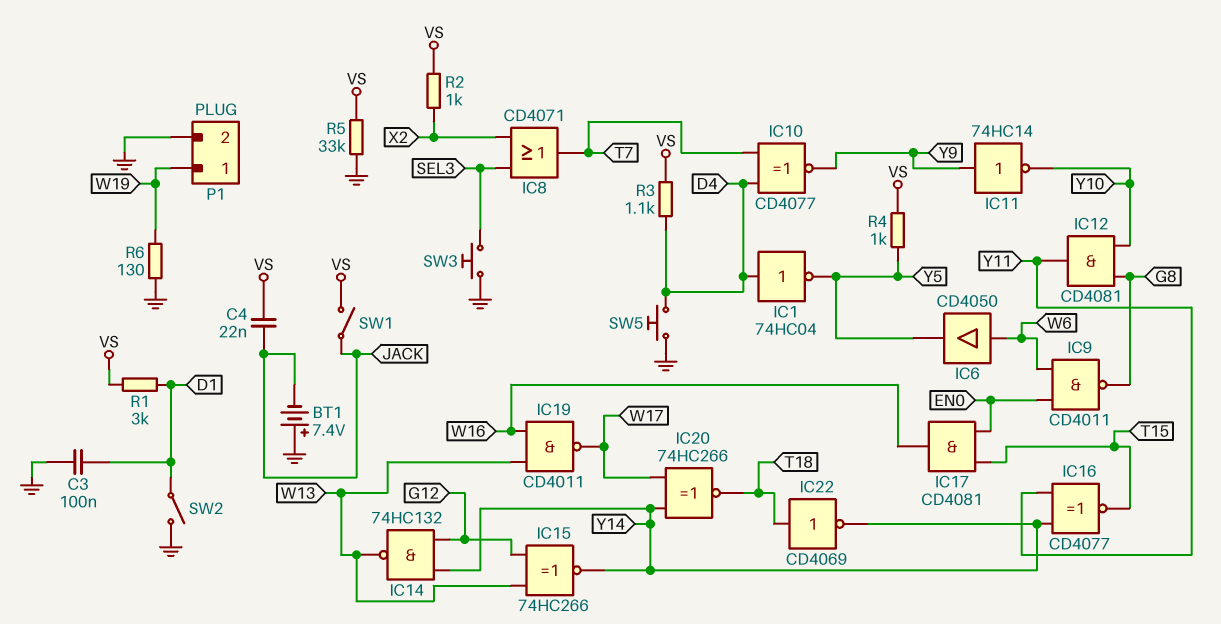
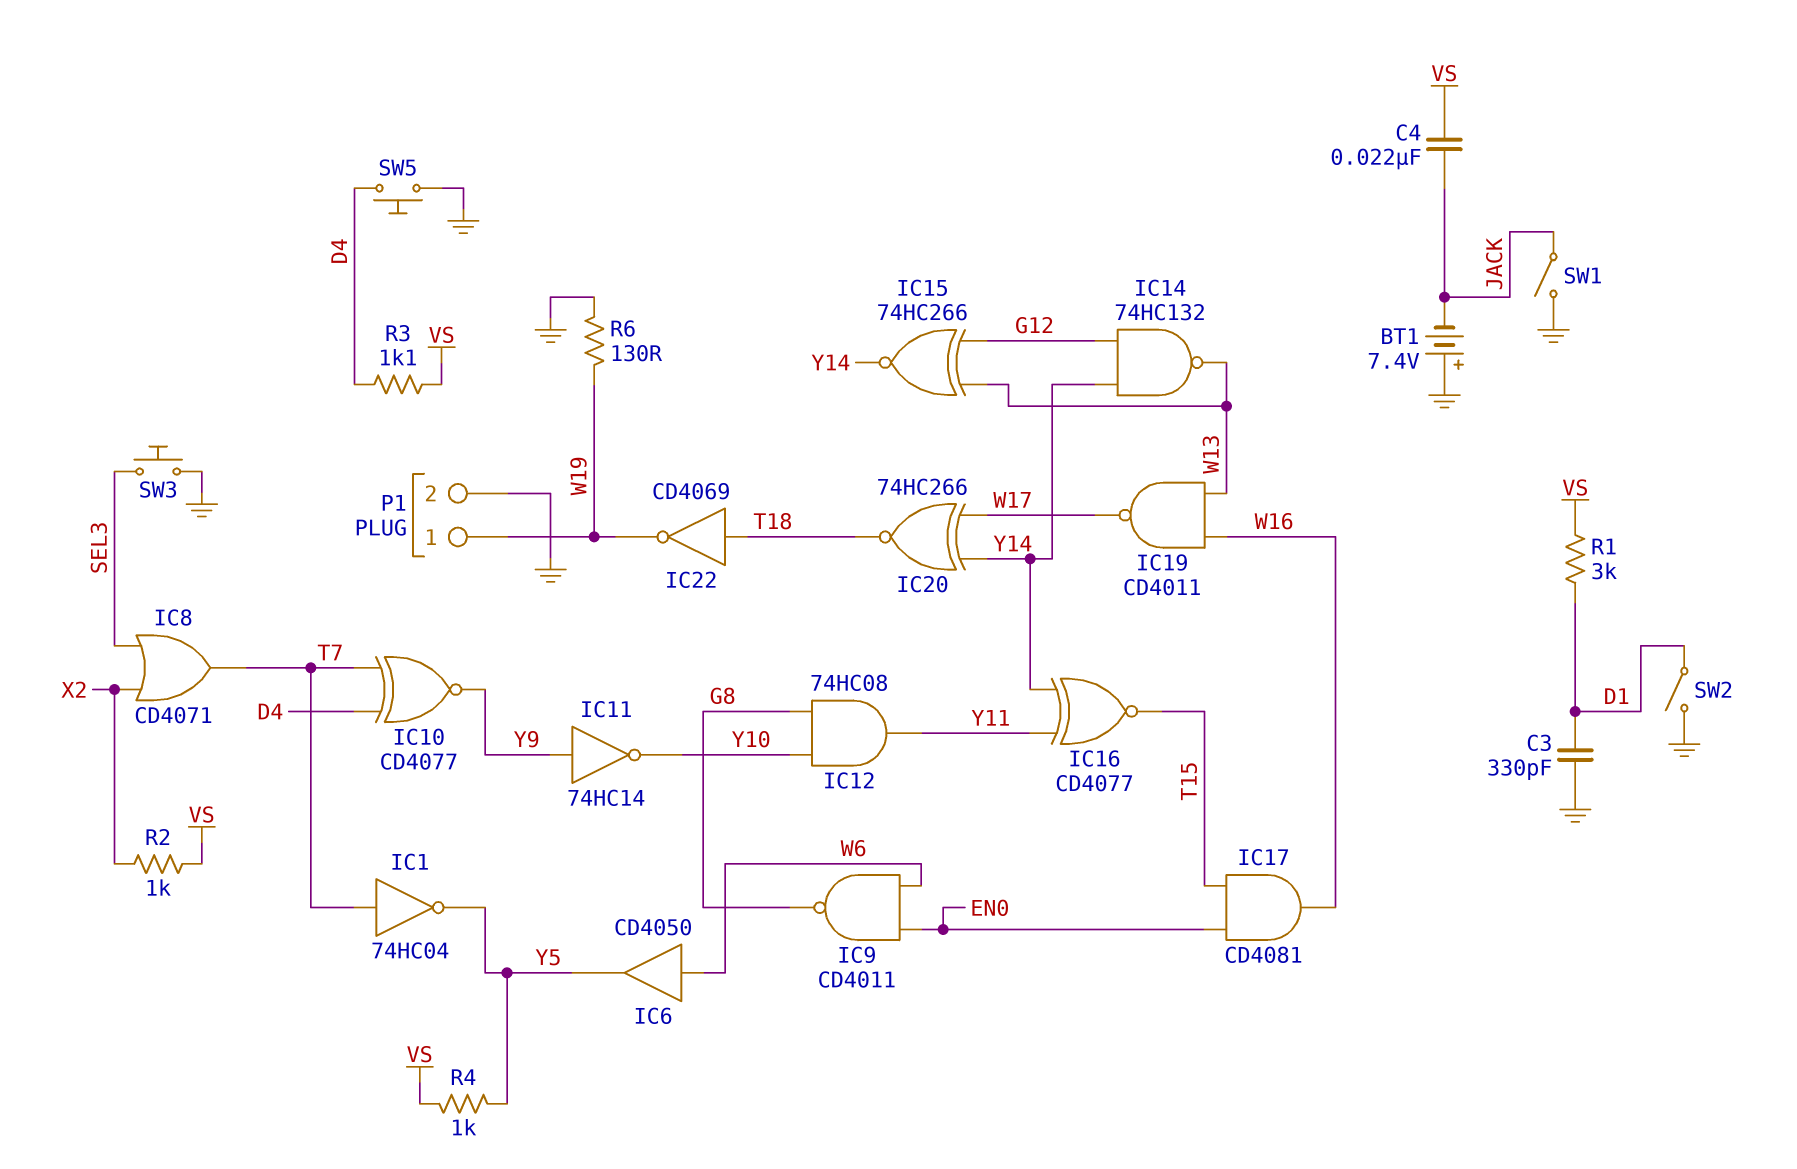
C3: 100nF (D1, GND) -> 330pF (D1, GND)
IC1: NOT 74HC04 (in D4, out Y5) -> NOT 74HC04 (in T7, out Y5)
IC12: AND CD4081 (in G8, in Y10, out Y11) -> AND 74HC08 (in G8, in Y10, out Y11)
IC22: NOT CD4069 (in T18, out Y14) -> NOT CD4069 (in T18, out W19)
R5: 33k (GND, VS) -> none
SW1: switch (JACK, VS) -> switch (GND, JACK)

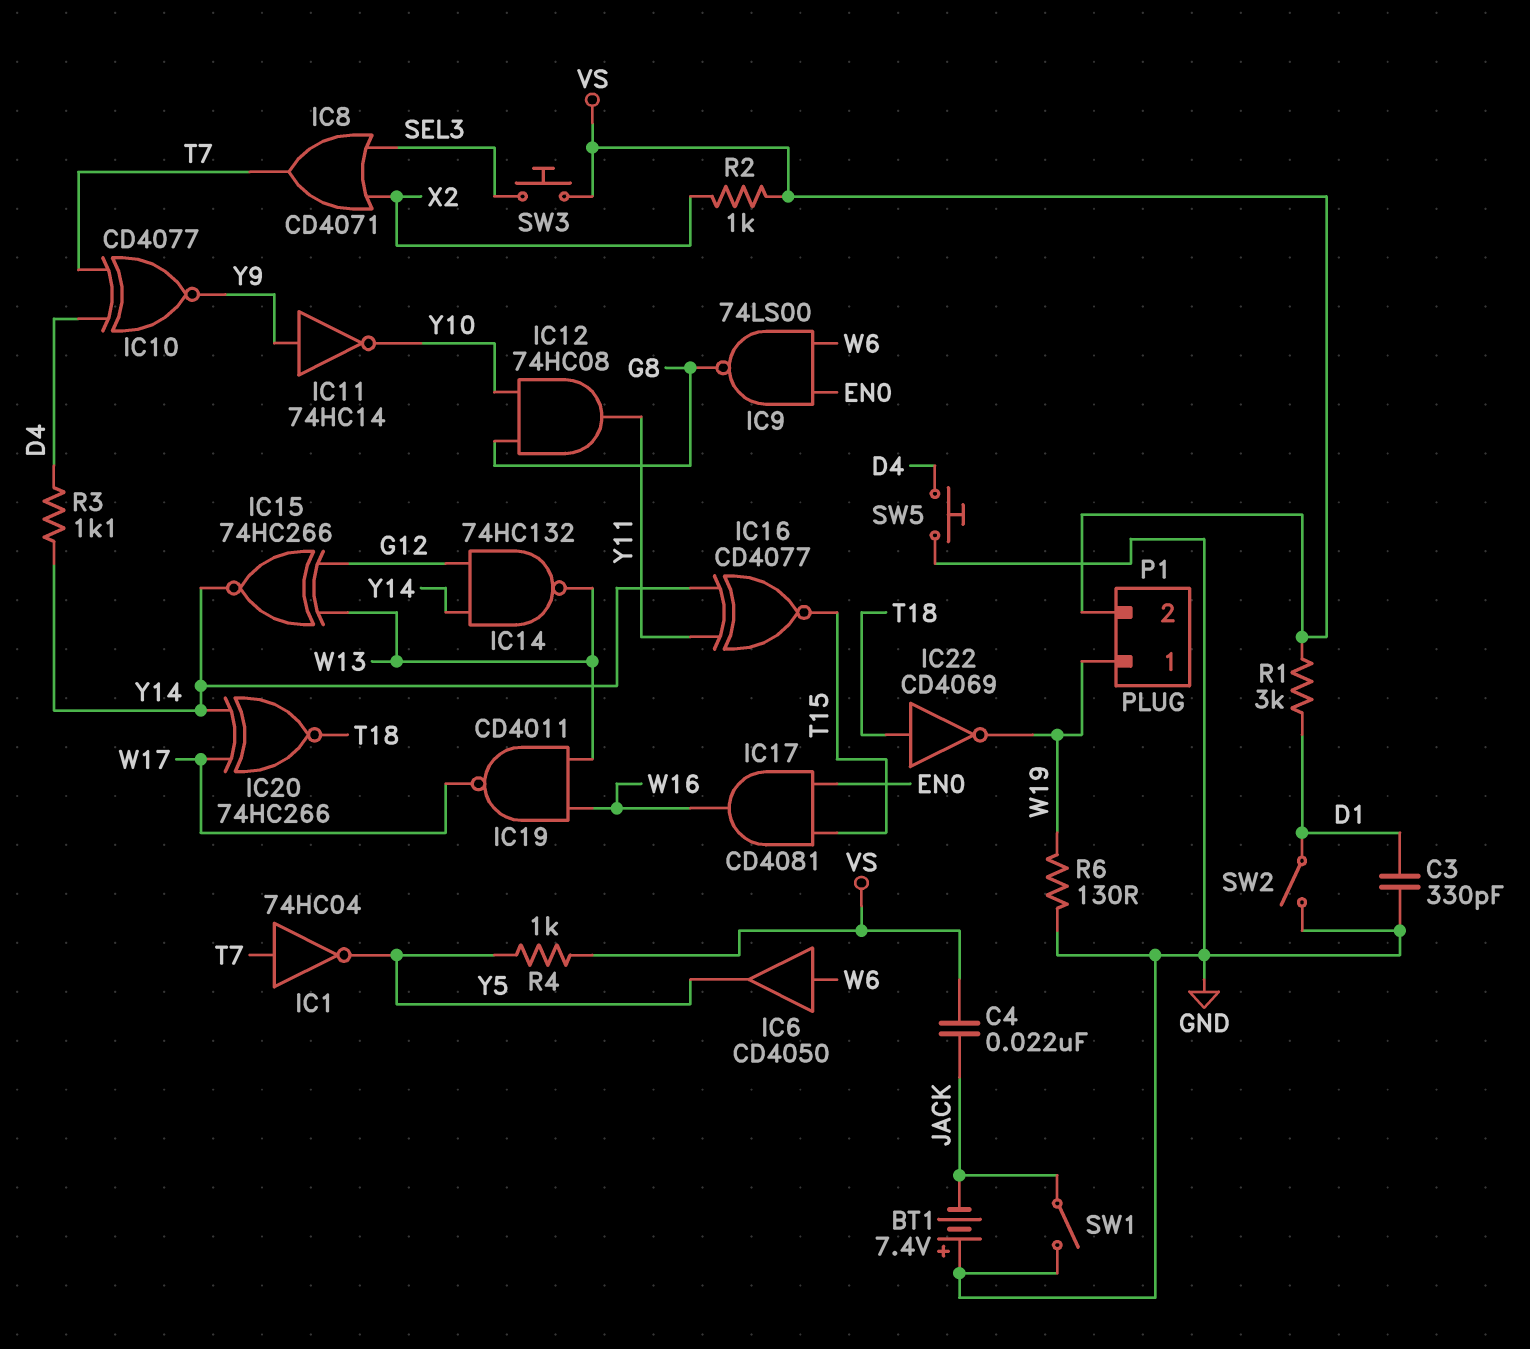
IC9: NAND CD4011 (in EN0, in W6, out G8) -> NAND 74LS00 (in EN0, in W6, out G8)
P1 pin 2: GND -> VS
R3: 1.1k (D4, VS) -> 1.1k (D4, Y14)
SW3: button (GND, SEL3) -> button (SEL3, VS)

